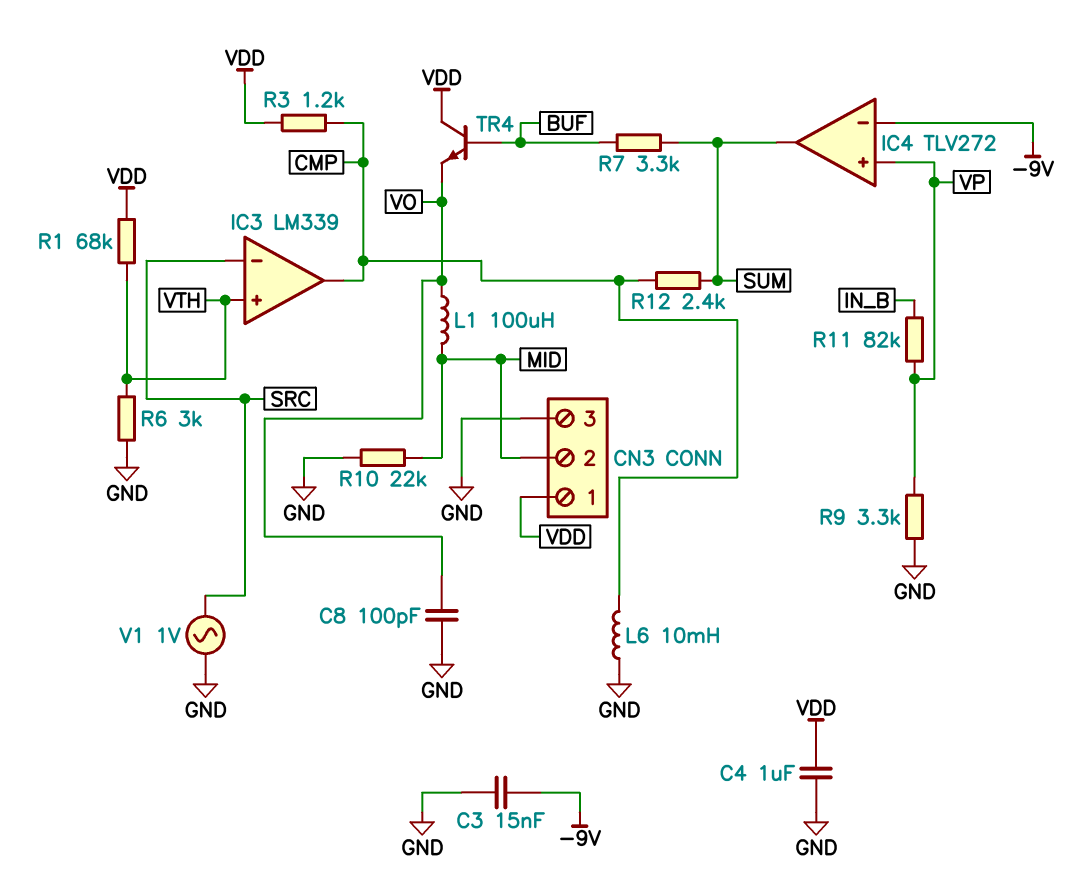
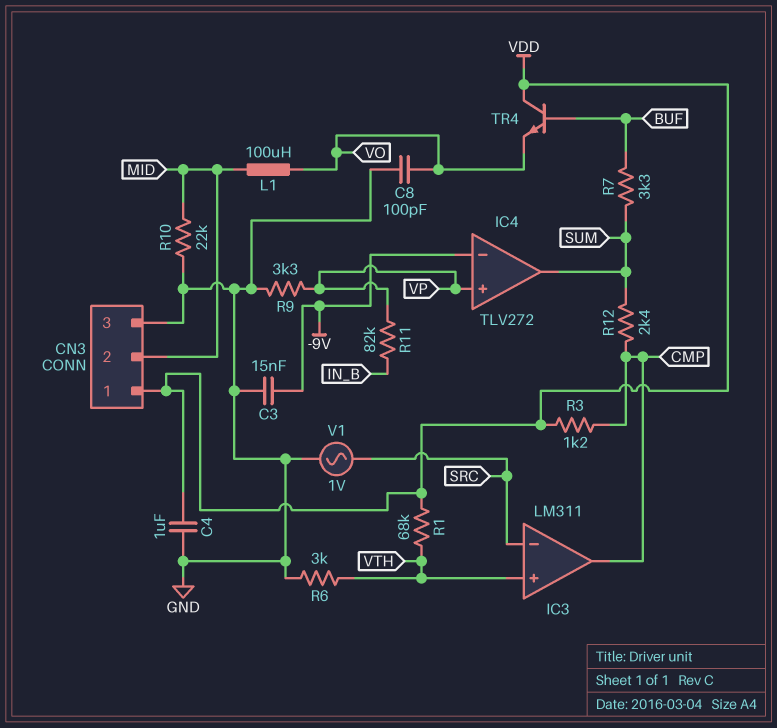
IC3: LM339 -> LM311
L6: 10mH (CMP, GND) -> none

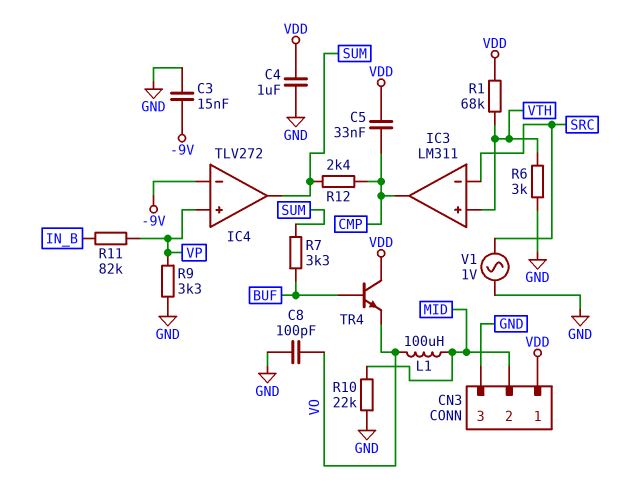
C5: none -> 33nF (CMP, VDD)
R3: 1.2k (CMP, VDD) -> none

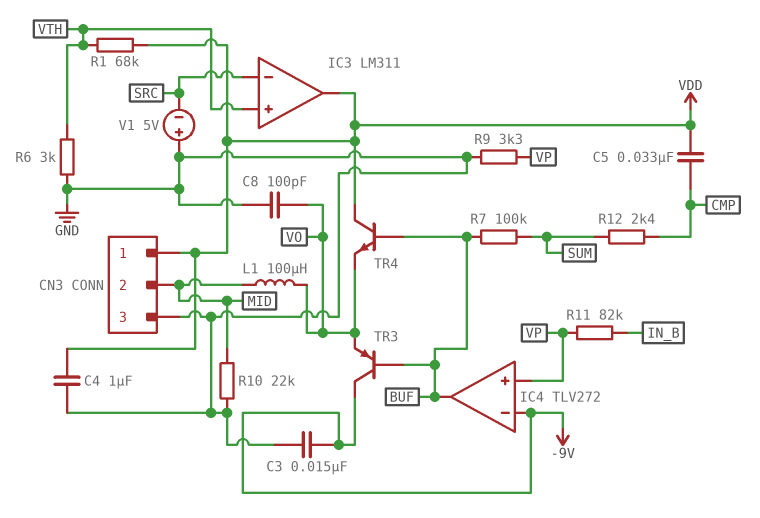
IC3 pin out: CMP -> VDD
IC4 pin out: SUM -> BUF
R7: 3.3k (BUF, SUM) -> 100k (BUF, SUM)
TR3: none -> PNP (B BUF, C -9V, E VO)
V1: AC 1V (GND, SRC) -> 5V (plus GND, minus SRC)

